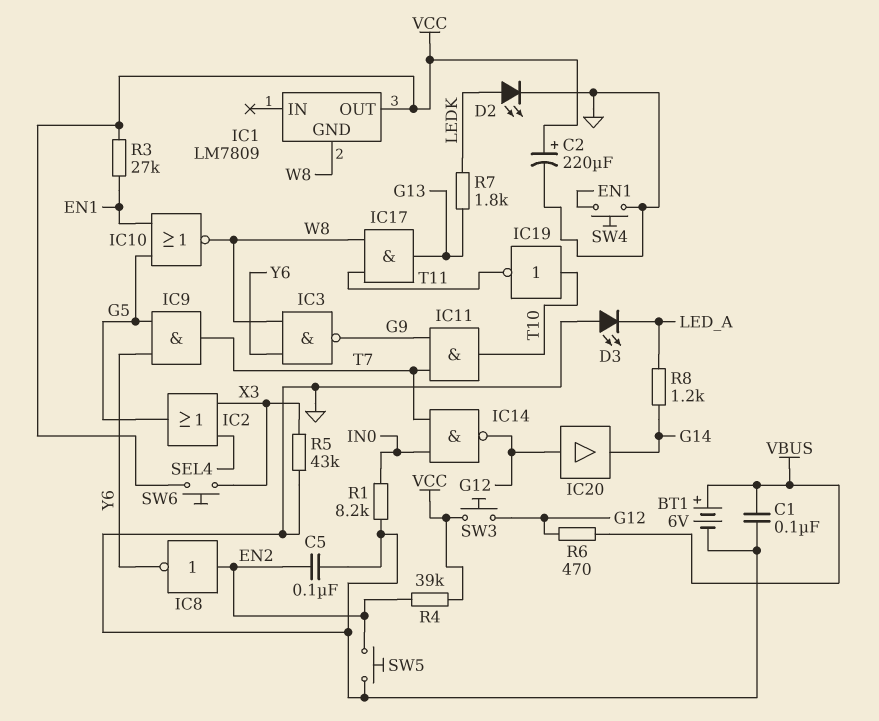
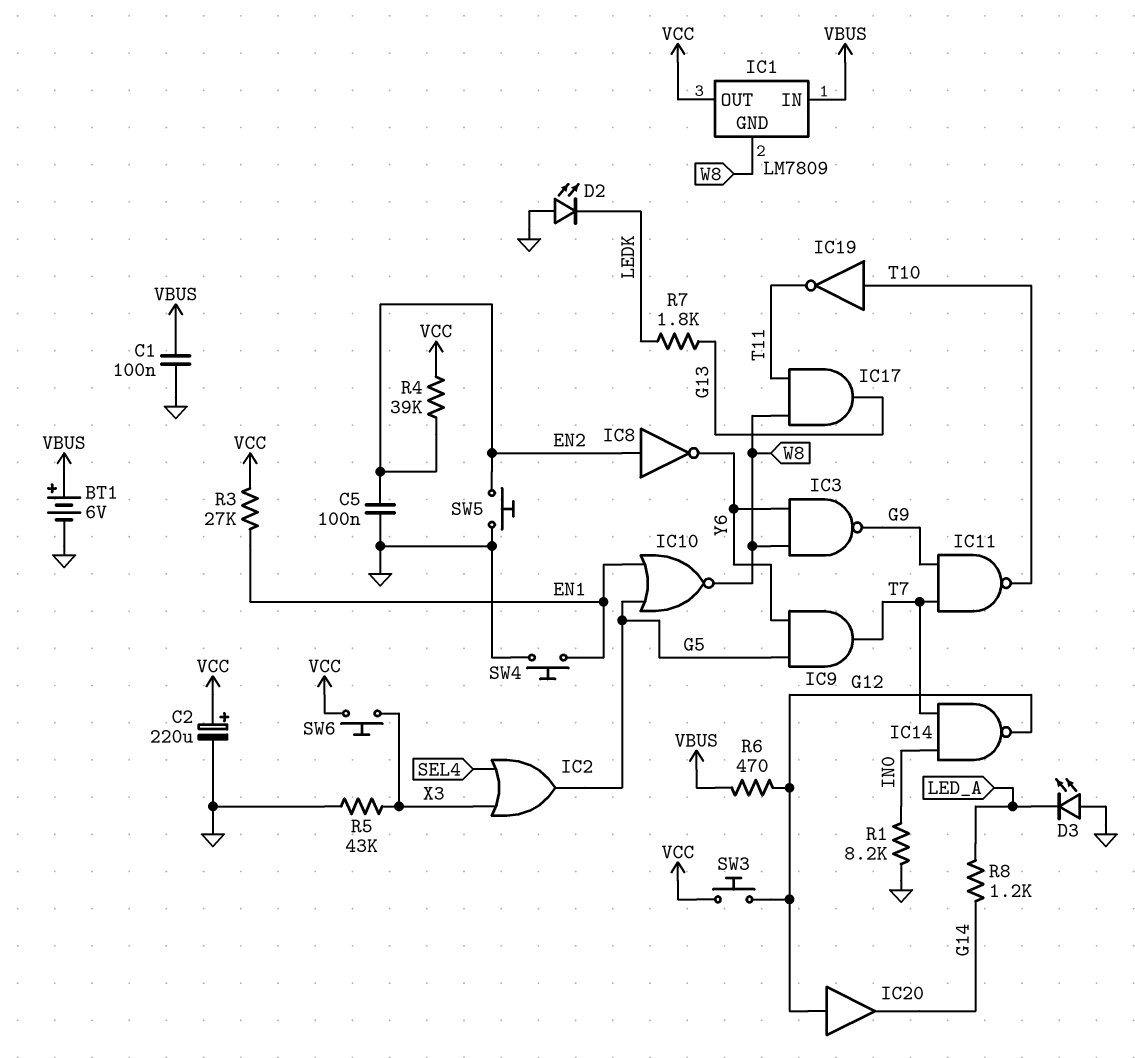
D2: LED (A LEDK, K GND) -> LED (A GND, K LEDK)
IC1 pin IN: none -> VBUS
IC11: AND (in G9, in T7, out T10) -> NAND (in G9, in T7, out T10)

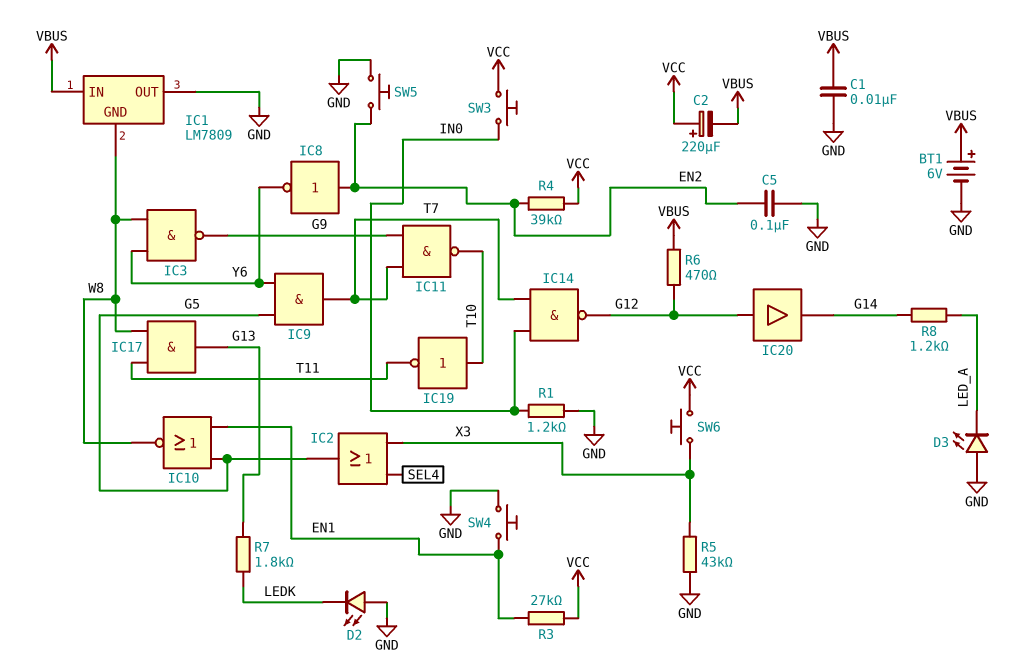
C1: 100nF (GND, VBUS) -> 10nF (GND, VBUS)
C2: 220uF (plus VCC, minus GND) -> 220uF (plus VCC, minus VBUS)
IC1 pin OUT: VCC -> GND
R1: 8.2k (GND, IN0) -> 1.2k (GND, IN0)
SW3: button (G12, VCC) -> button (IN0, VCC)

